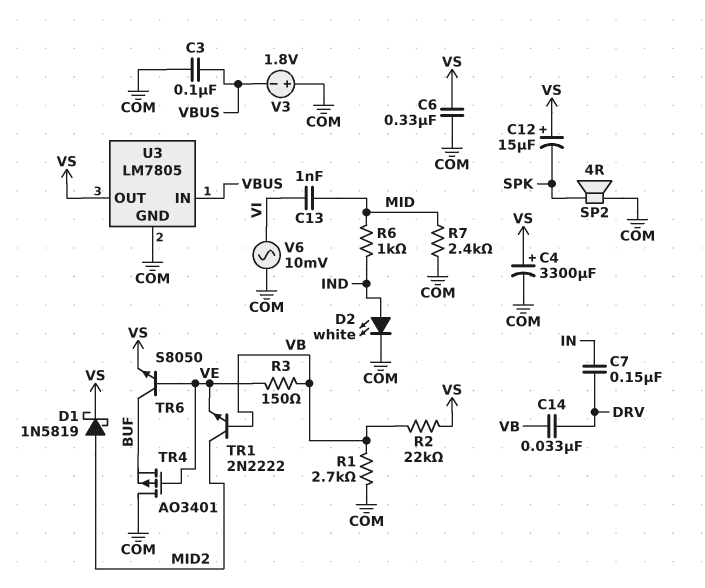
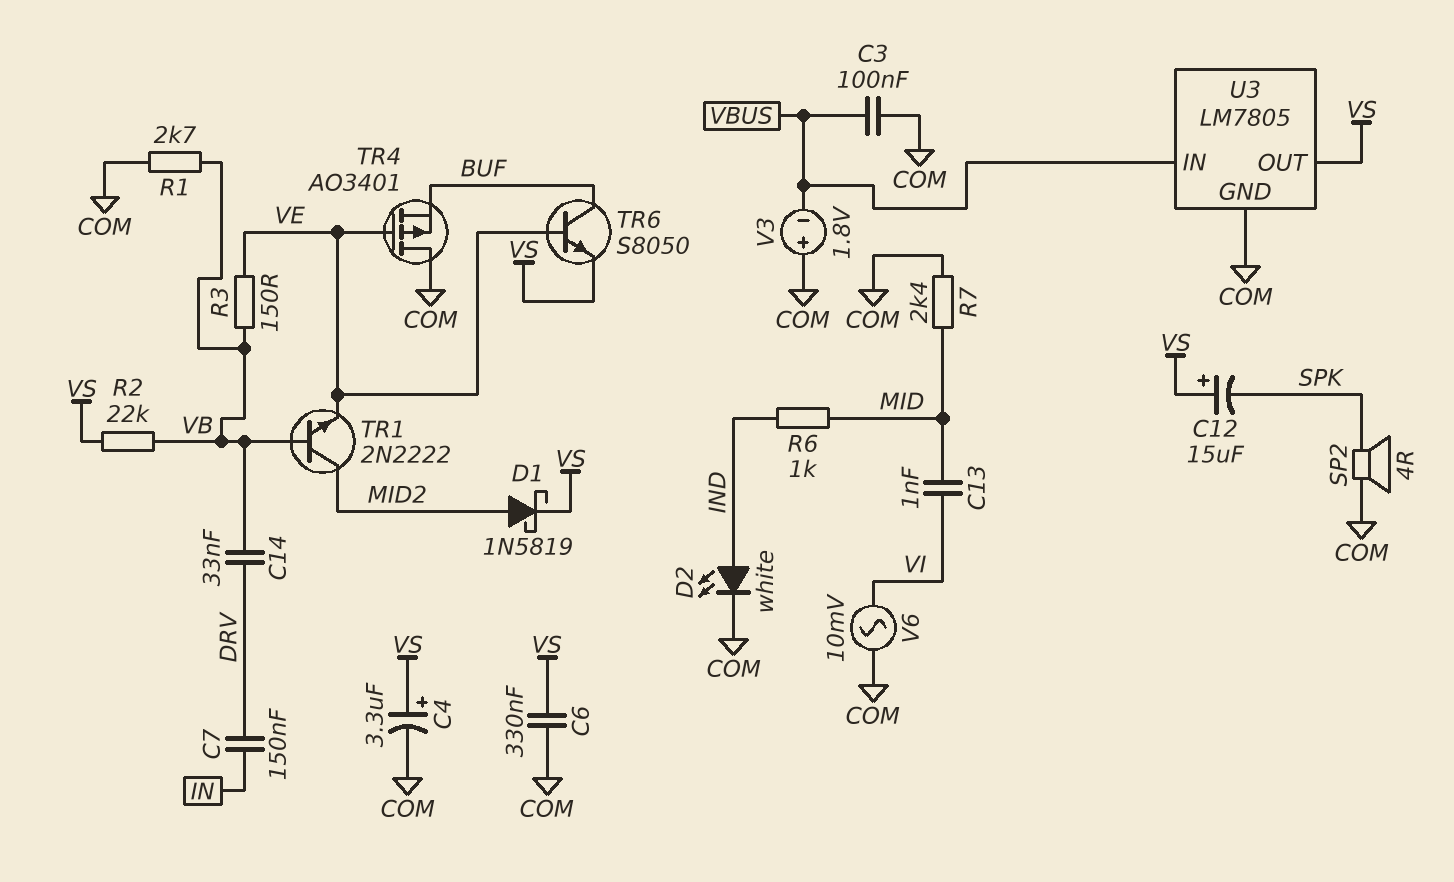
C4: 3300uF (plus VS, minus COM) -> 3.3uF (plus VS, minus COM)

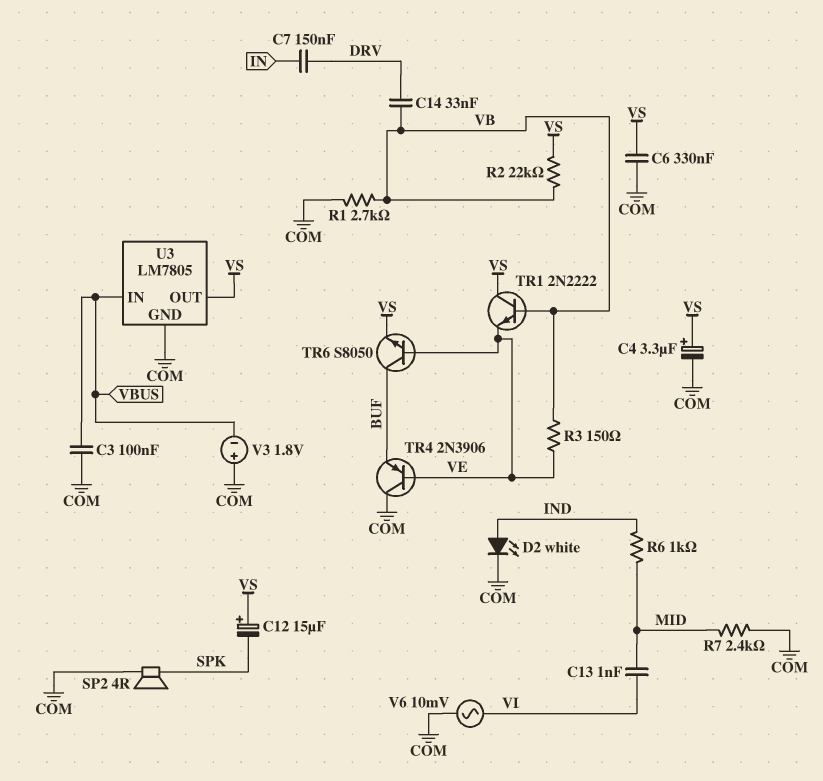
D1: schottky 1N5819 (A MID2, K VS) -> none
TR1: NPN 2N2222 (B VB, C MID2, E VE) -> NPN 2N2222 (B VB, C VS, E VE)
TR4: PMOS AO3401 (G VE, D COM, S BUF) -> PNP 2N3906 (B VE, C COM, E BUF)

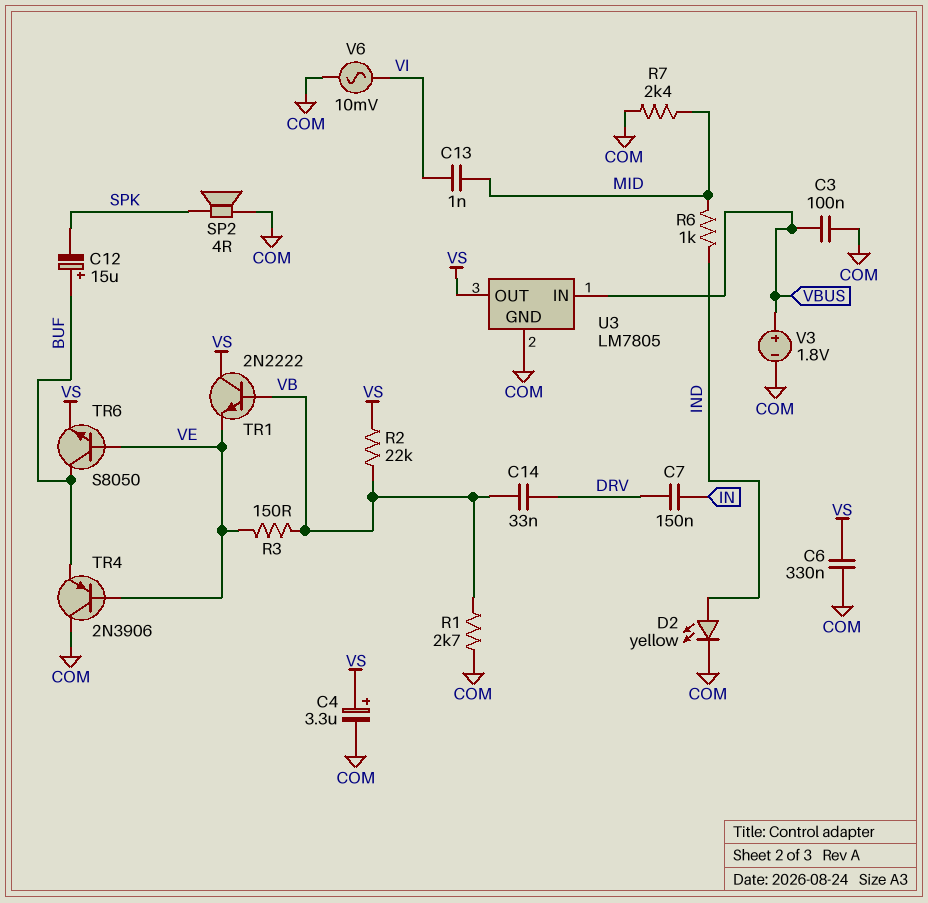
C12: 15uF (plus VS, minus SPK) -> 15uF (plus BUF, minus SPK)
D2: LED white (A IND, K COM) -> LED yellow (A IND, K COM)
V3: 1.8V (plus COM, minus VBUS) -> 1.8V (plus VBUS, minus COM)

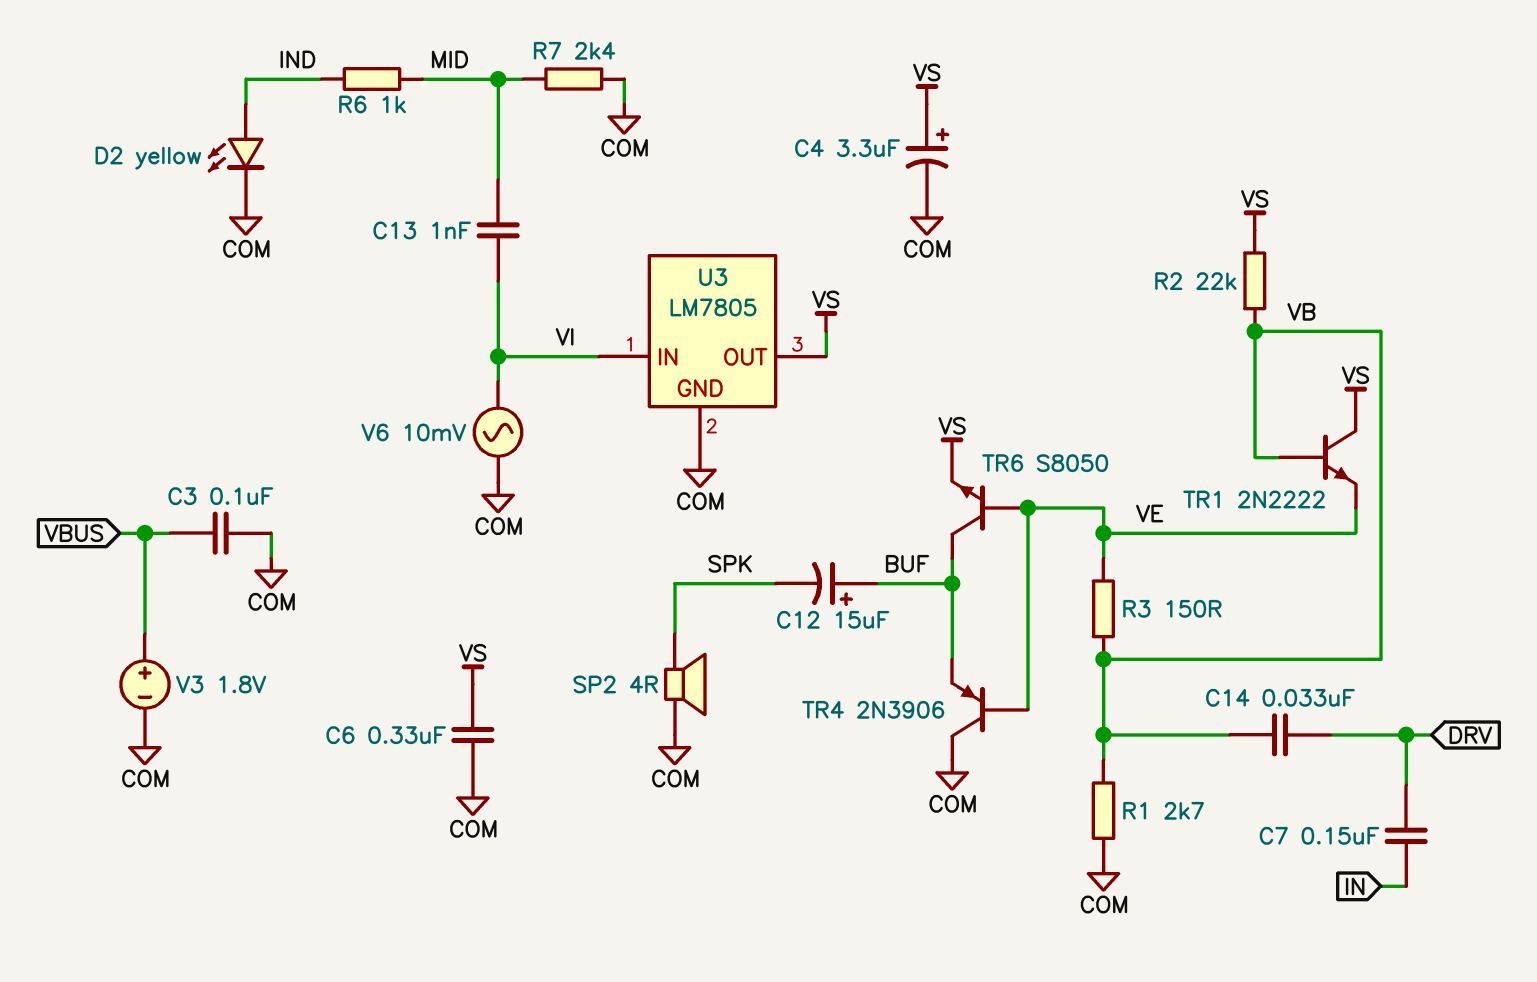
U3 pin IN: VBUS -> VI

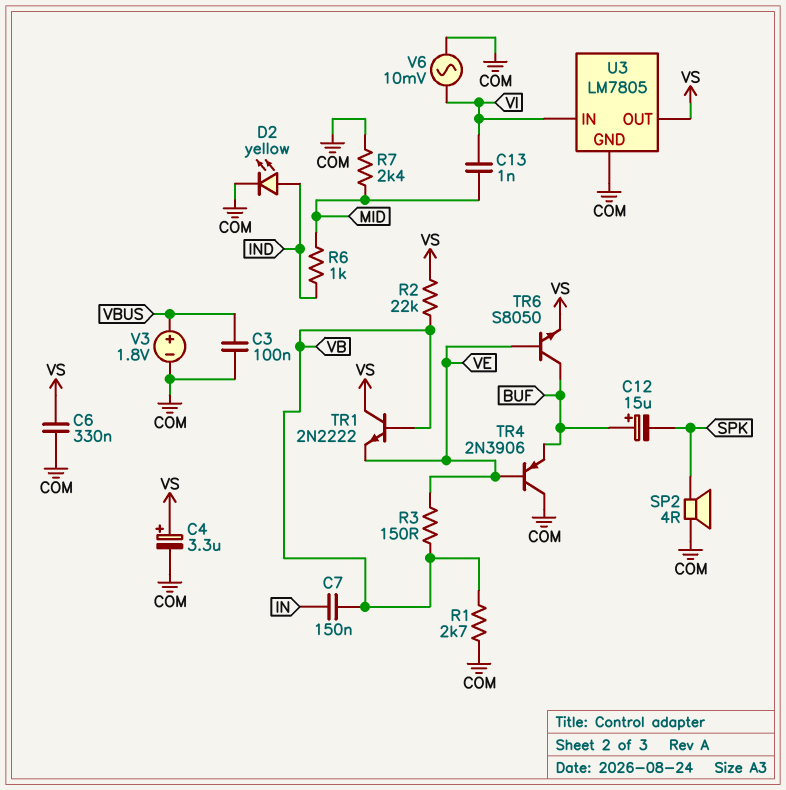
C7: 150nF (DRV, IN) -> 150nF (IN, VB)
C14: 33nF (DRV, VB) -> none

